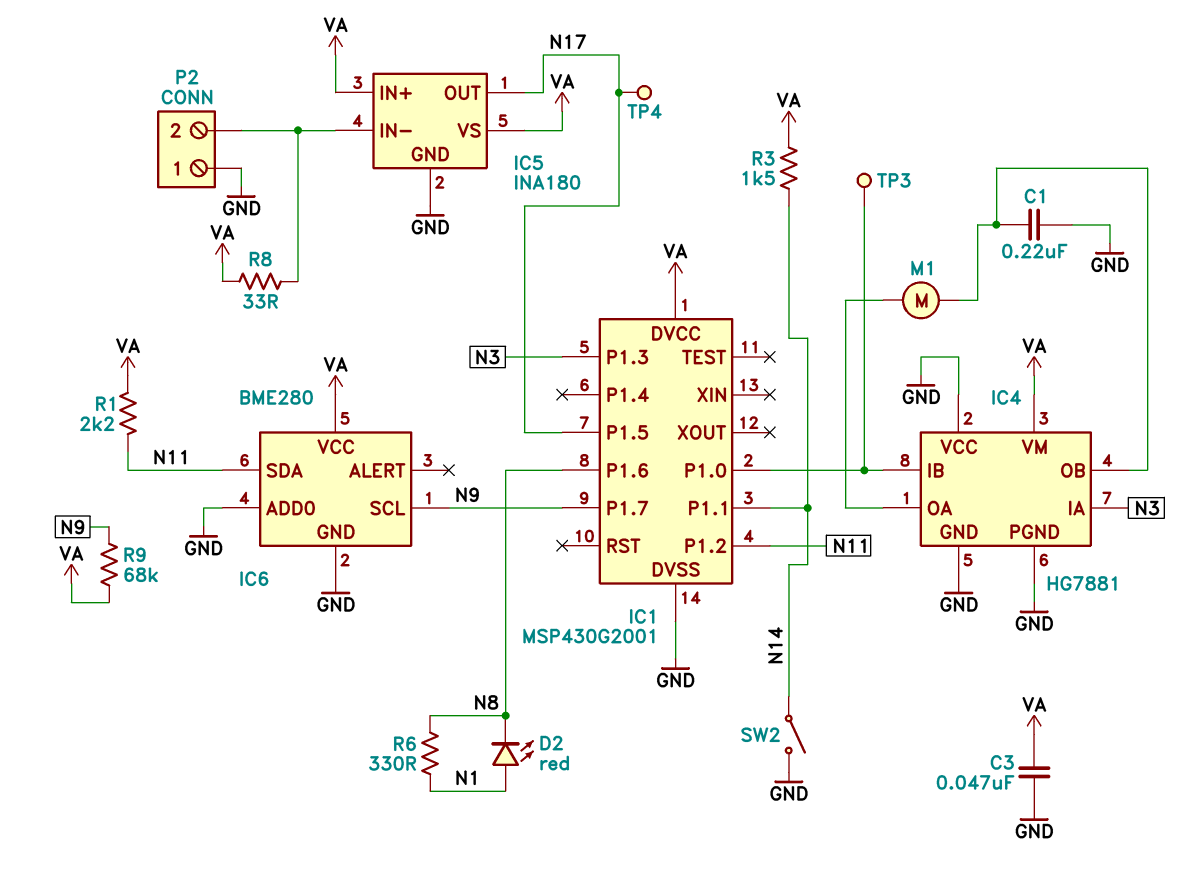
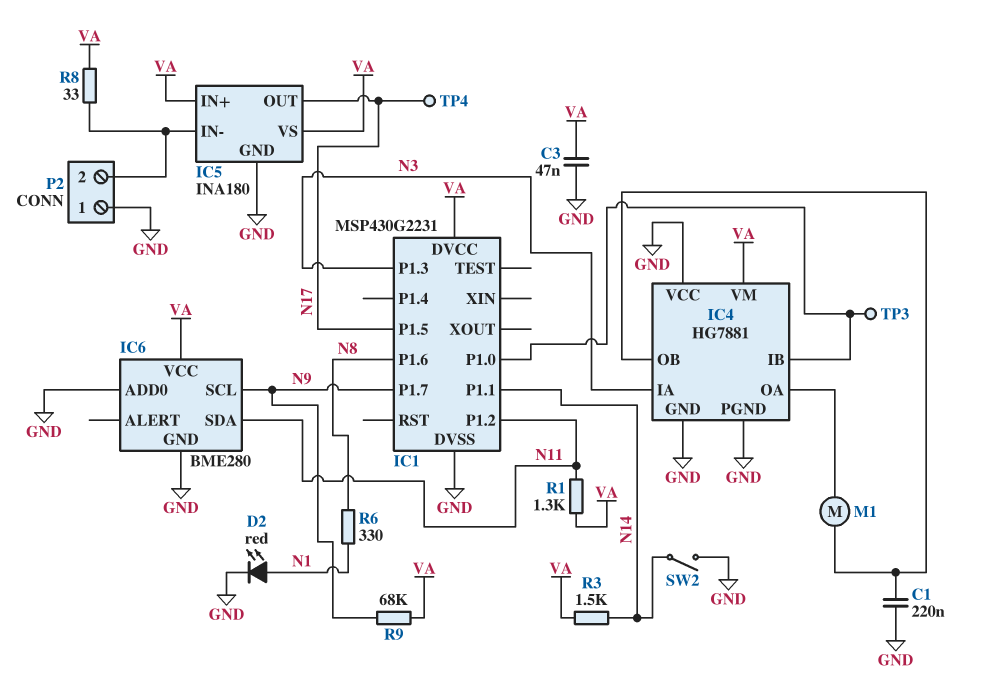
D2: LED red (A N1, K N8) -> LED red (A N1, K GND)
IC1: MSP430G2001 -> MSP430G2231
R1: 2.2k (N11, VA) -> 1.3k (N11, VA)

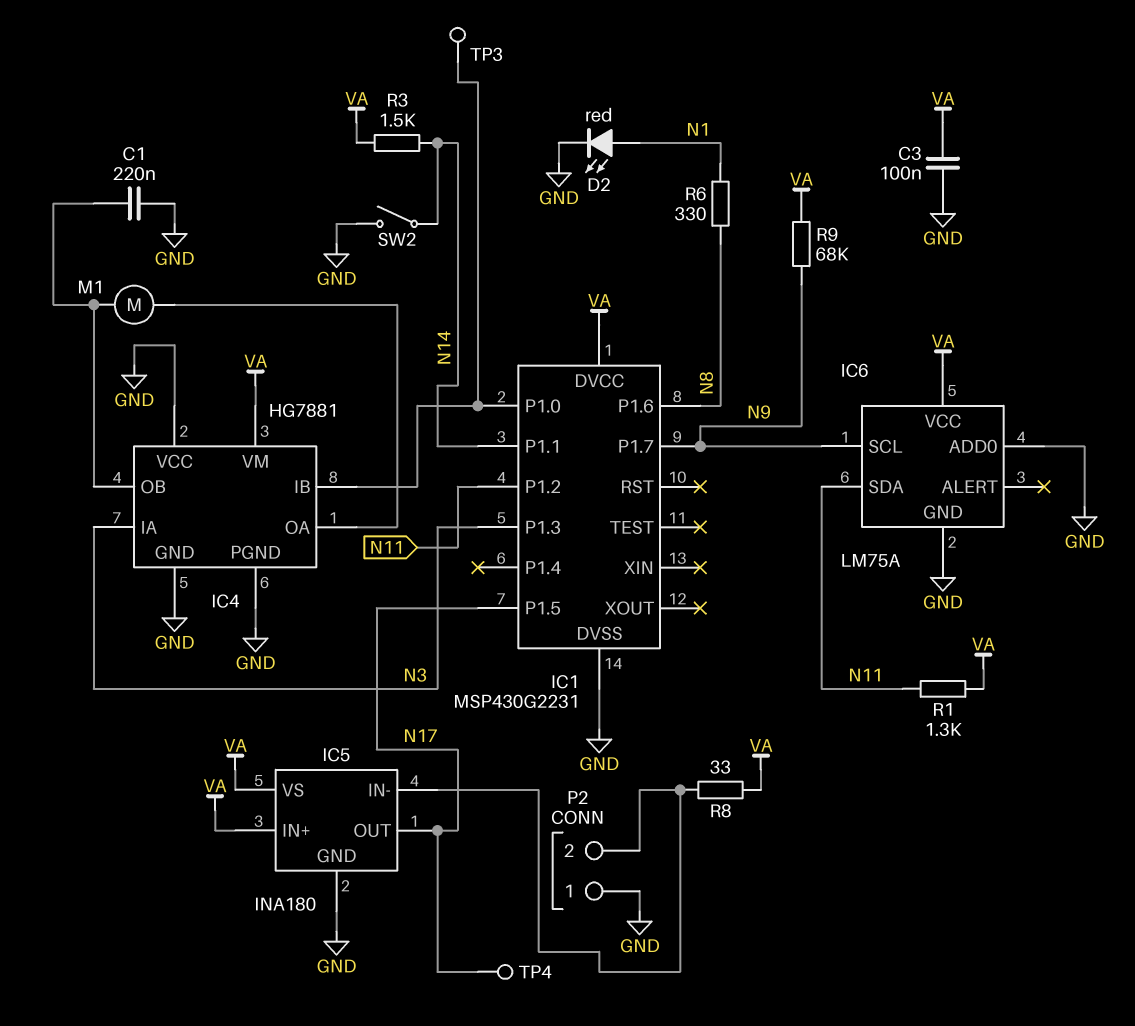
C3: 47nF (GND, VA) -> 100nF (GND, VA)
IC6: BME280 -> LM75A

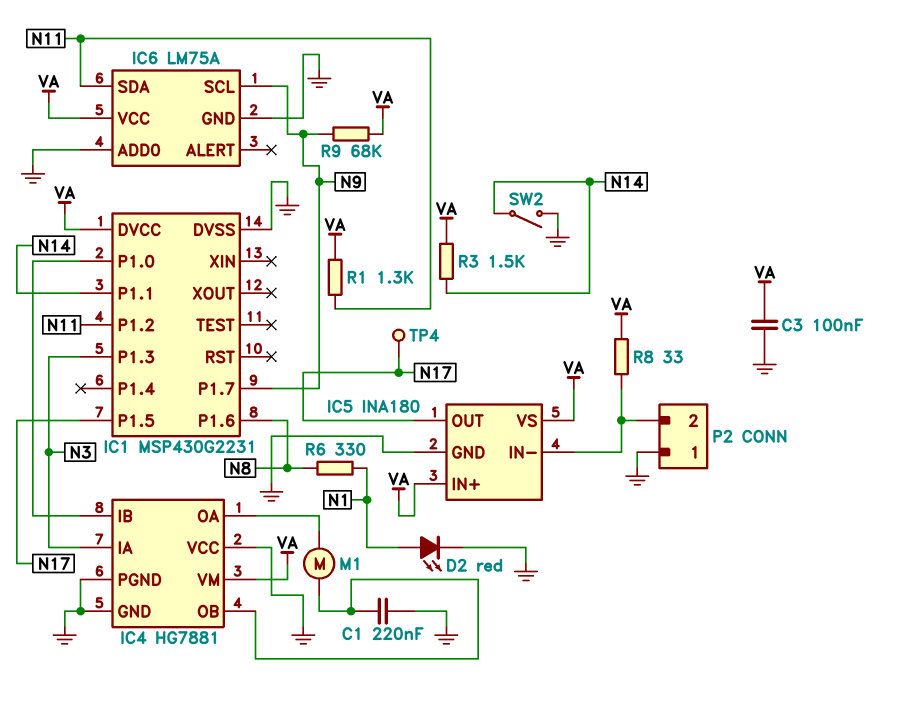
TP3: test point (IC1/P1.0) -> none

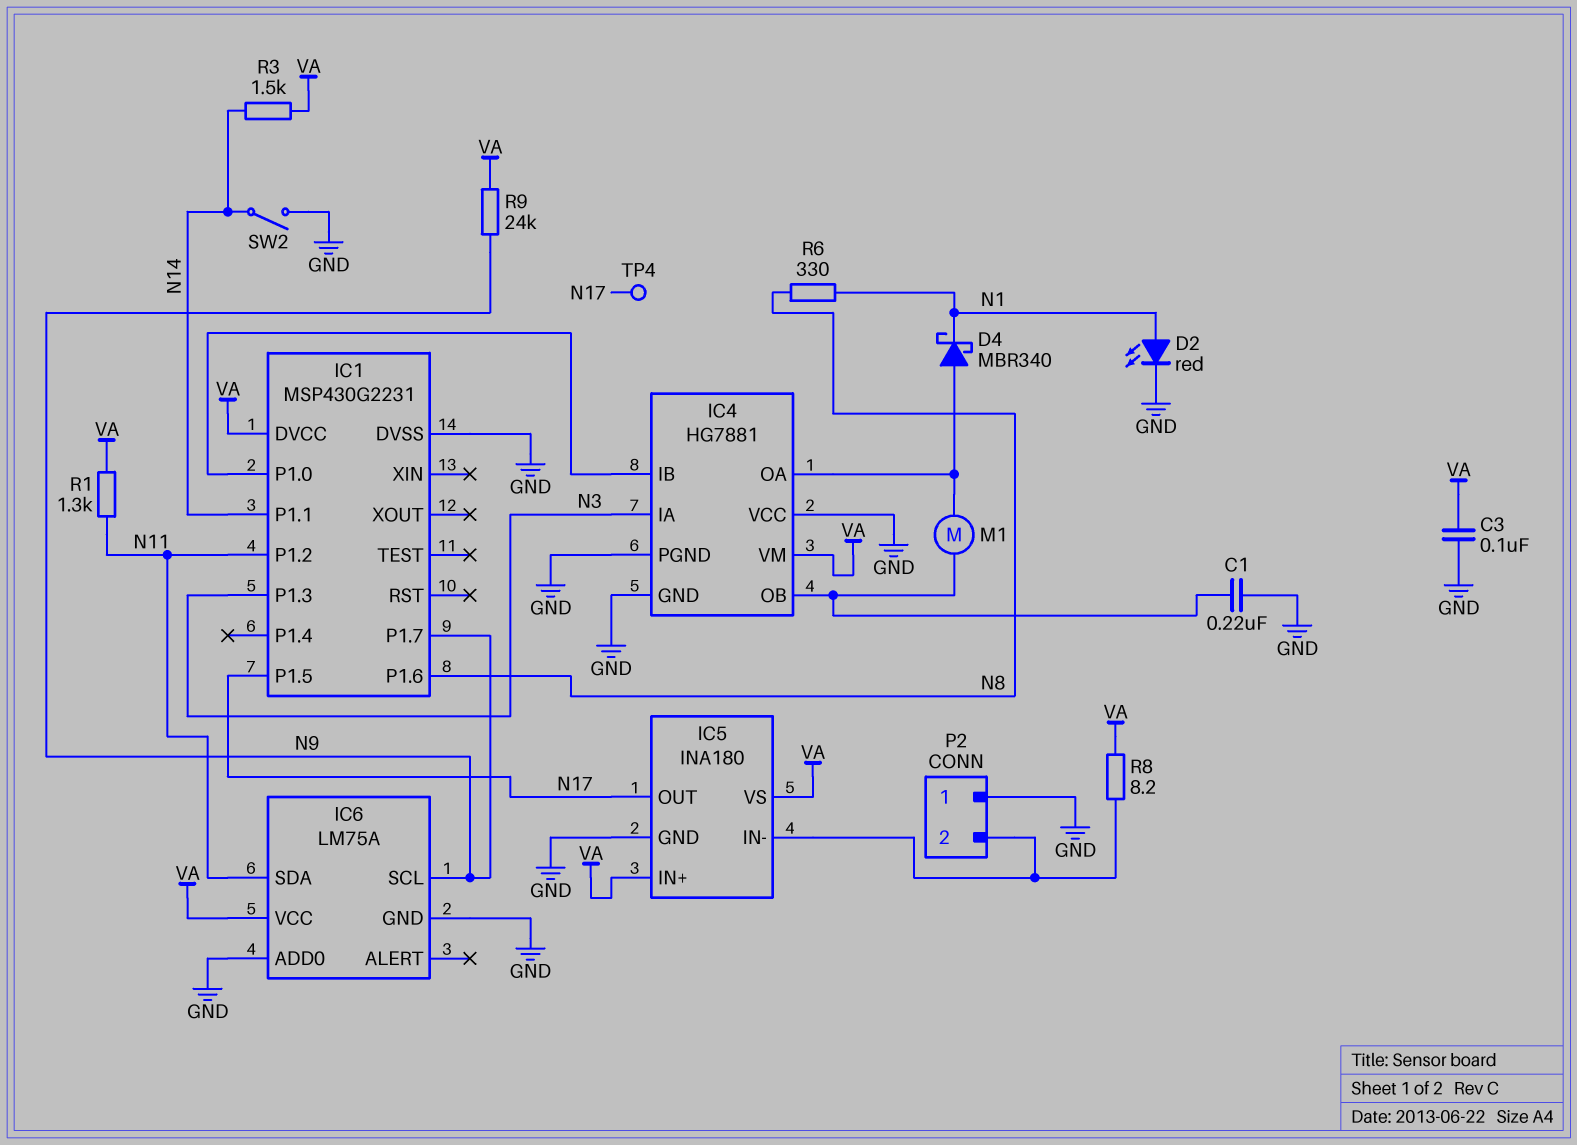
D4: none -> schottky MBR340 (A IC4/OA, K N1)
R8: 33 (IC5/IN-, VA) -> 8.2 (IC5/IN-, VA)
R9: 68k (N9, VA) -> 24k (N9, VA)

